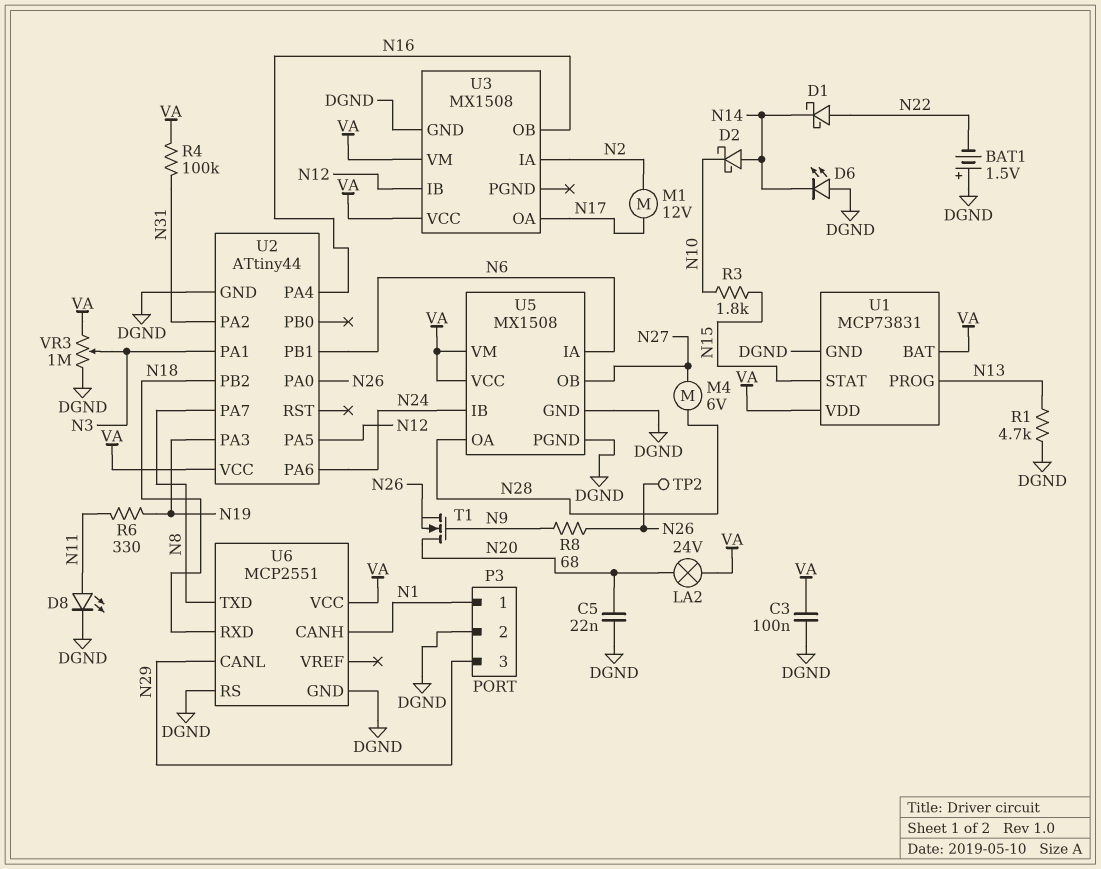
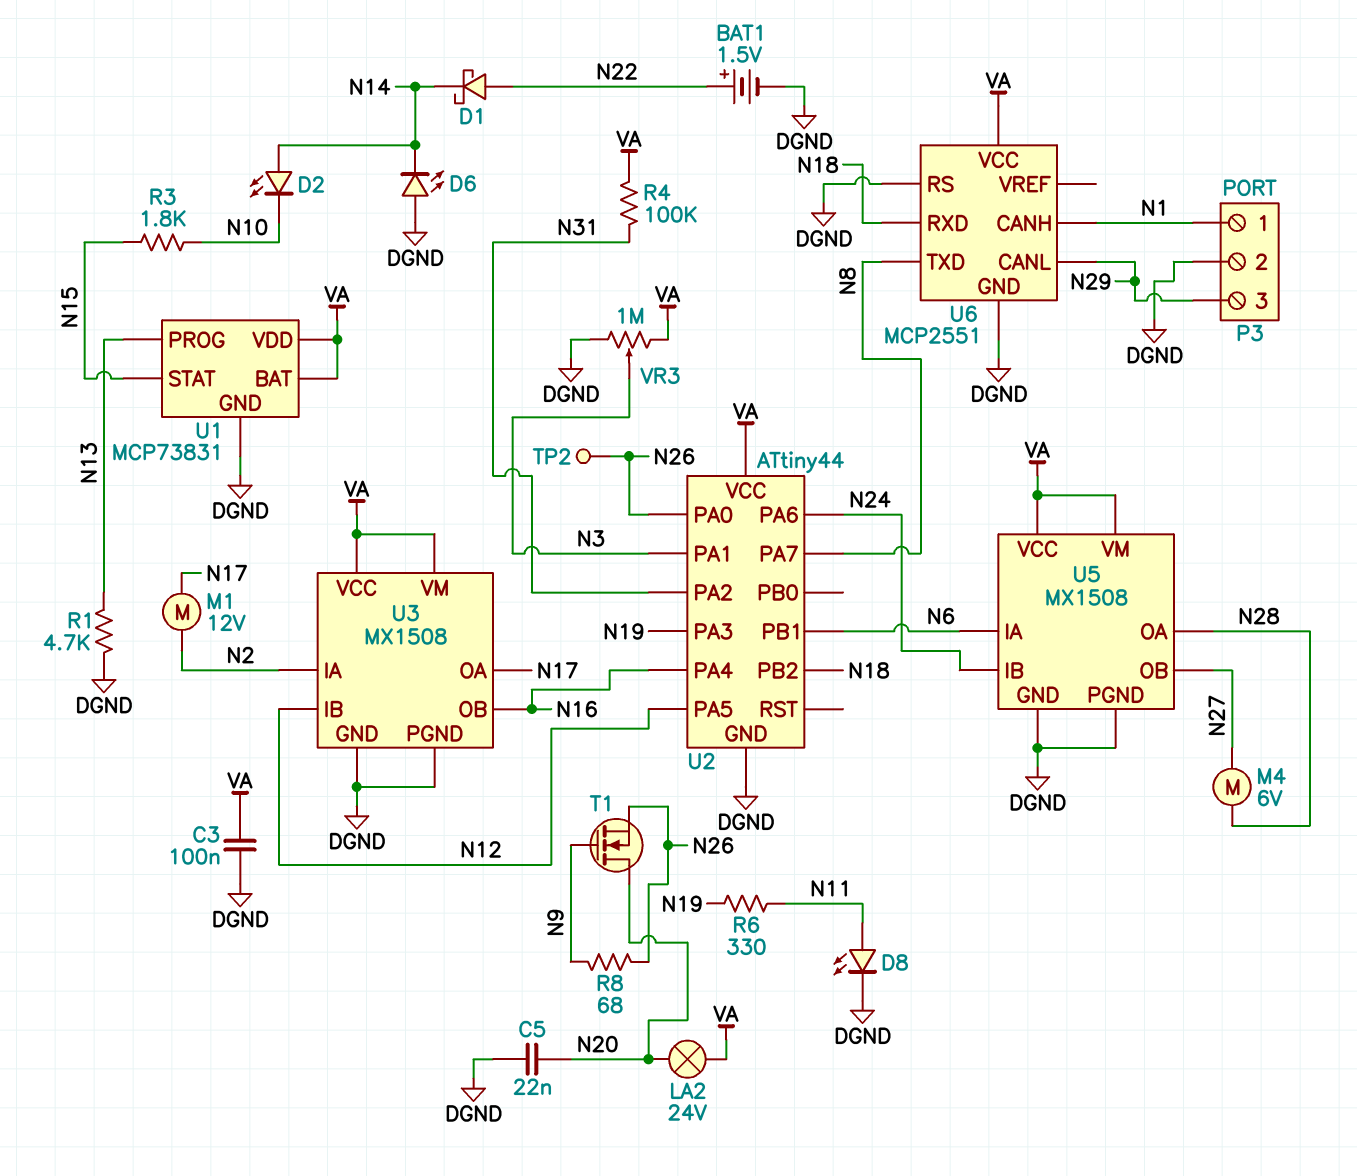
BAT1: 1.5V (plus DGND, minus N22) -> 1.5V (plus N22, minus DGND)
D2: schottky (A N14, K N10) -> LED (A N14, K N10)
U3 pin PGND: none -> DGND

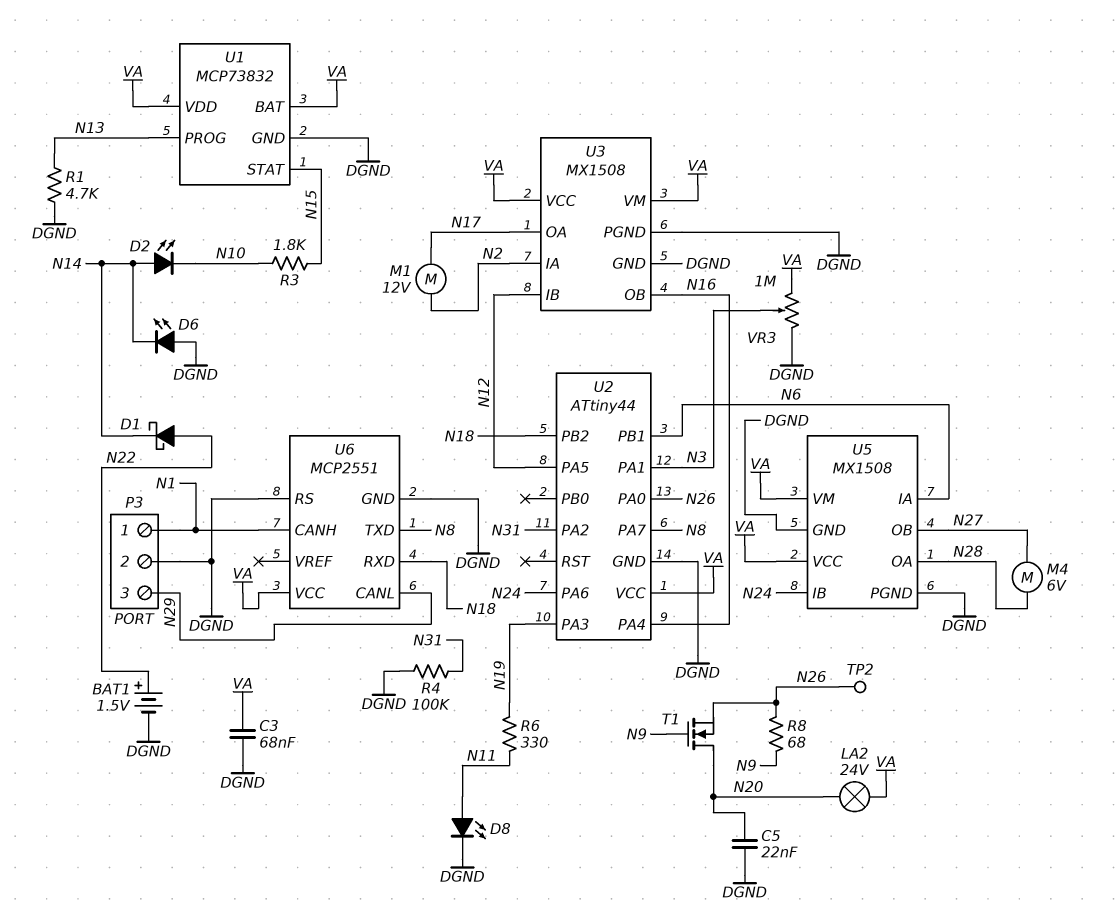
C3: 100nF (DGND, VA) -> 68nF (DGND, VA)
R4: 100k (N31, VA) -> 100k (DGND, N31)
U1: MCP73831 -> MCP73832

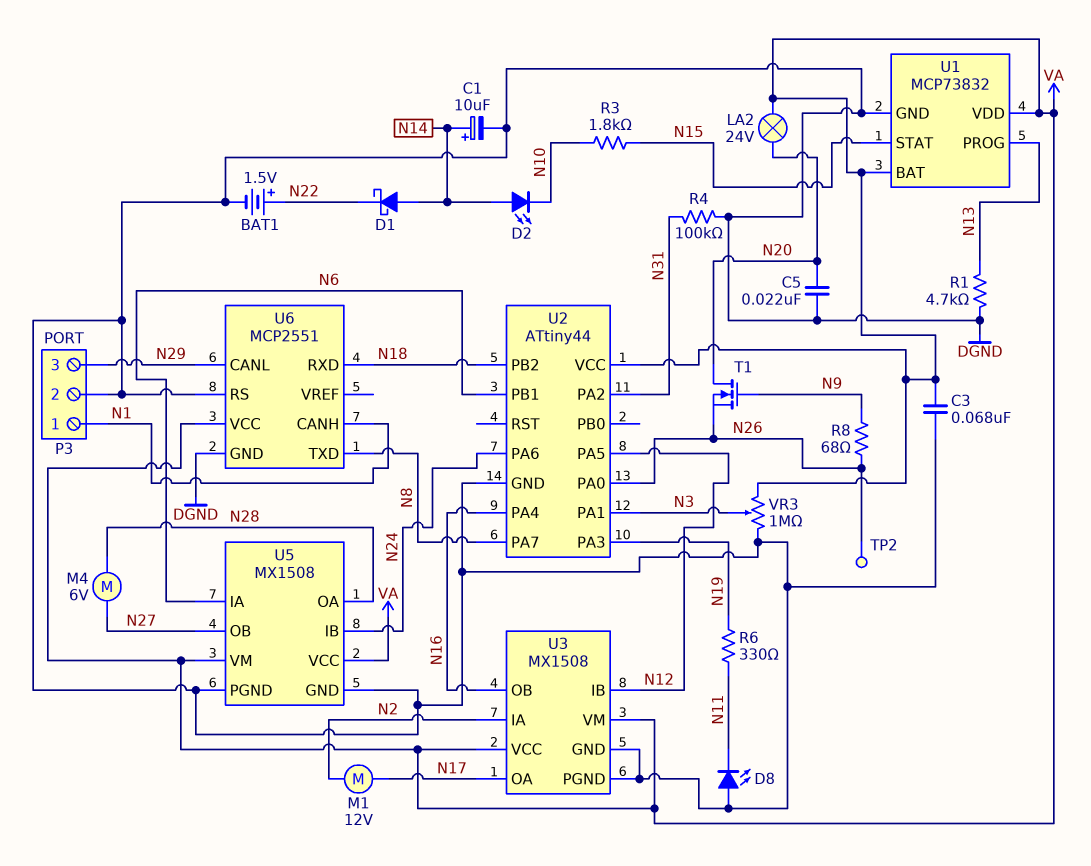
C1: none -> 10uF (plus N14, minus DGND)
D1: schottky (A N22, K N14) -> schottky (A N14, K N22)
D6: LED (A DGND, K N14) -> none
D8: LED (A N11, K DGND) -> LED (A DGND, K N11)

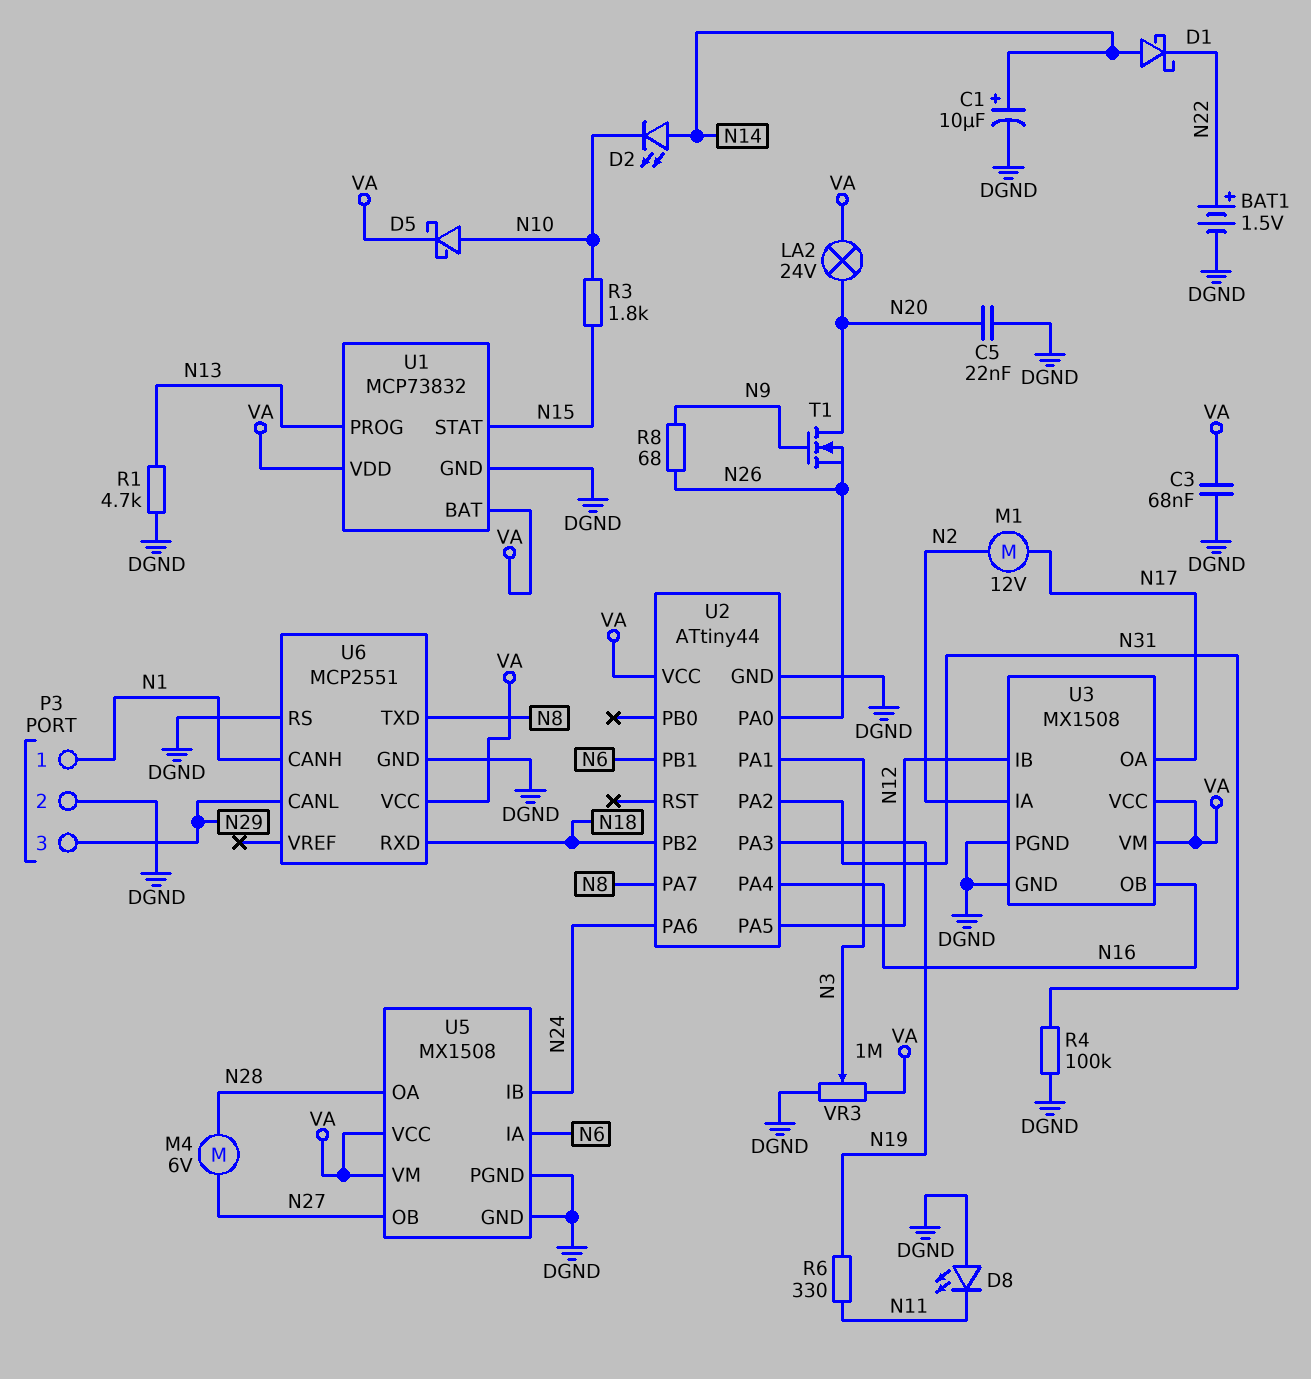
D5: none -> schottky (A N10, K VA)
TP2: test point (N26) -> none

